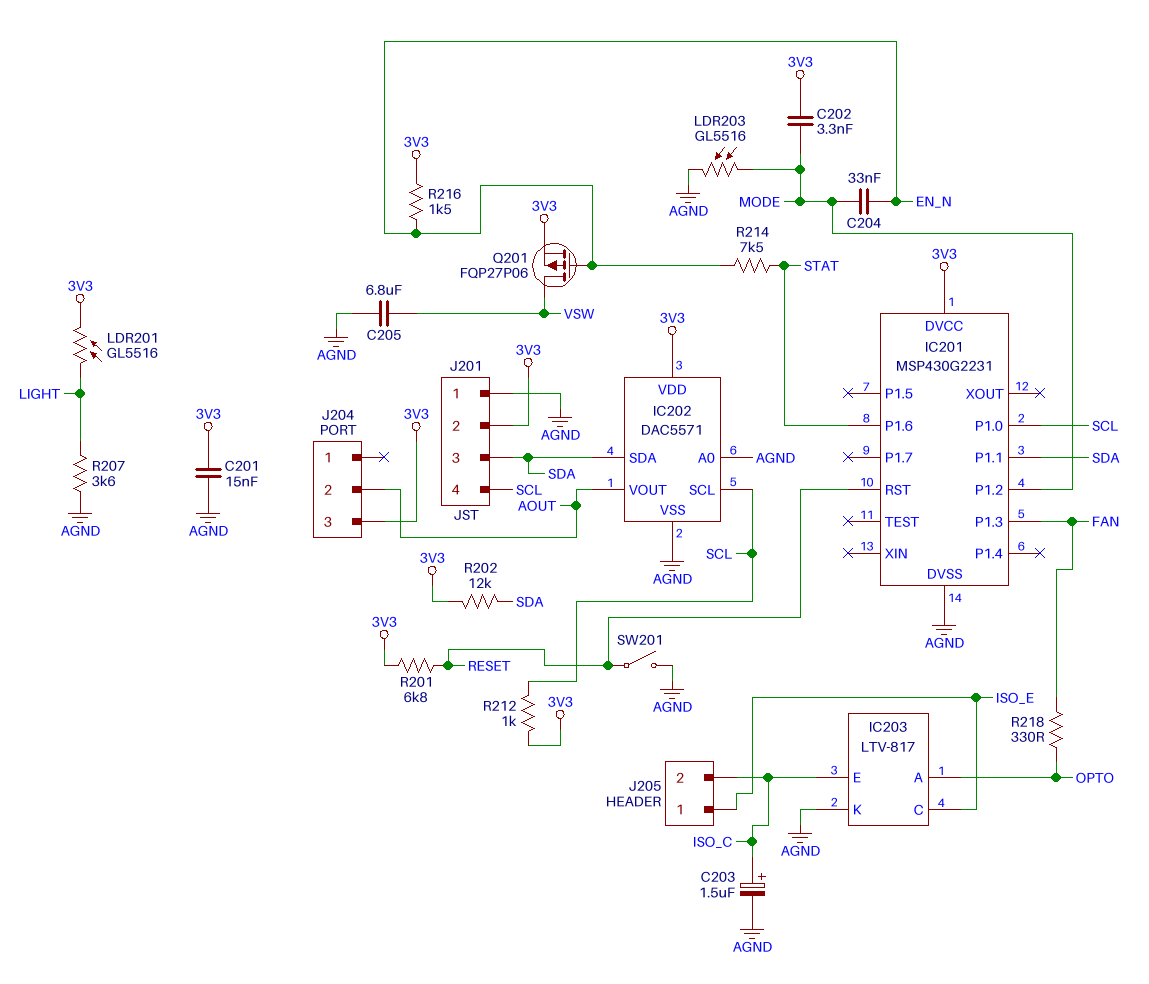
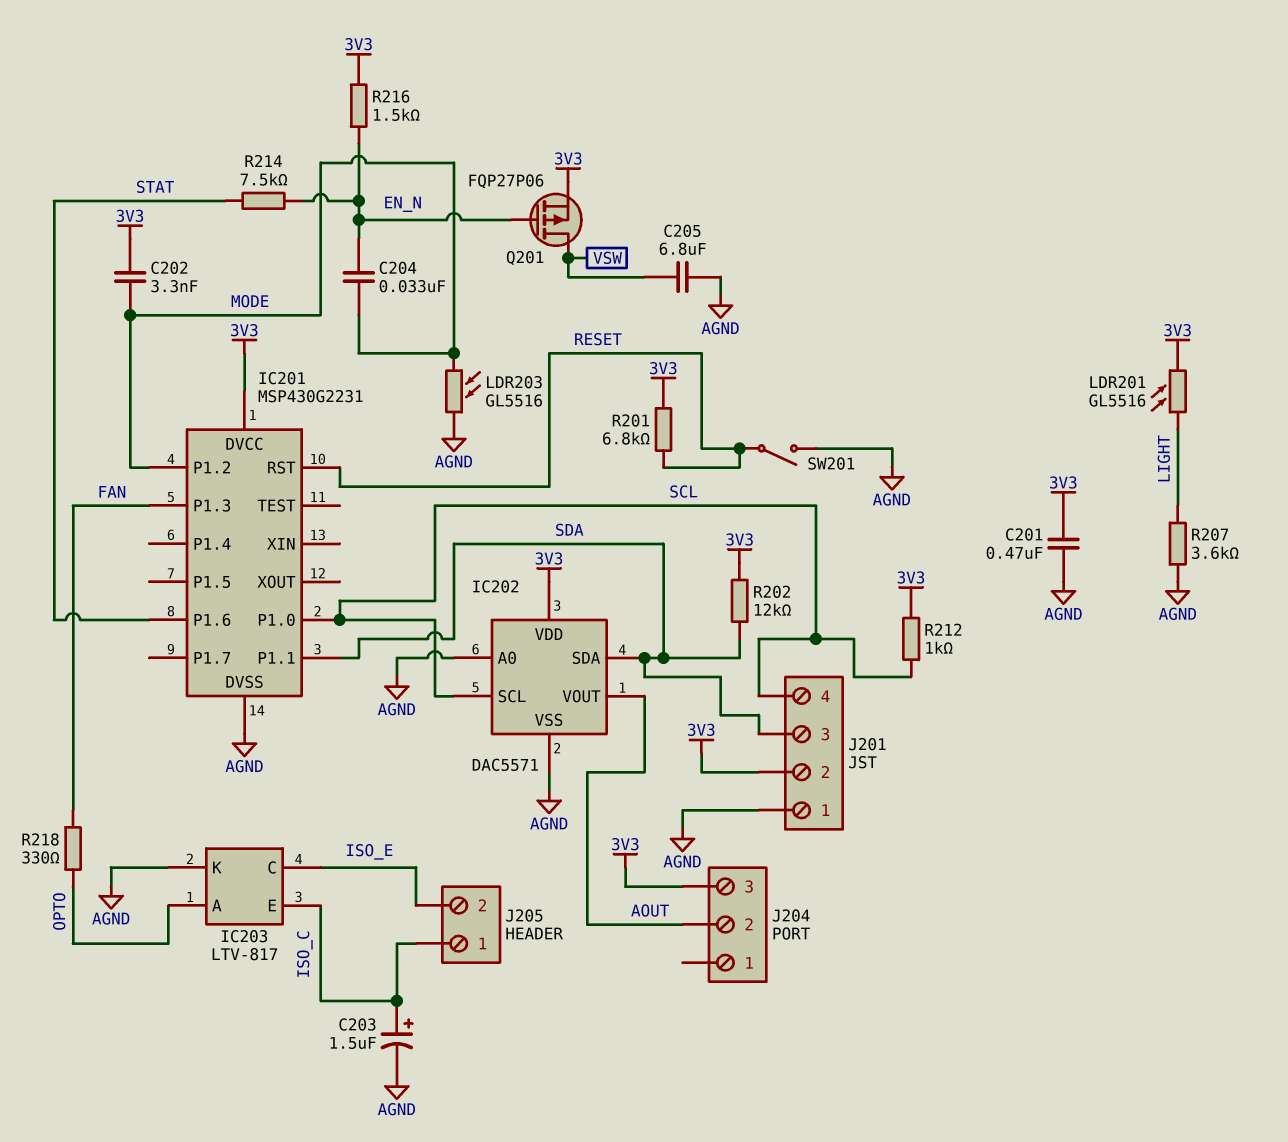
C201: 15nF (3V3, AGND) -> 470nF (3V3, AGND)
J205 pin 1: ISO_E -> ISO_C
J205 pin 2: ISO_C -> ISO_E

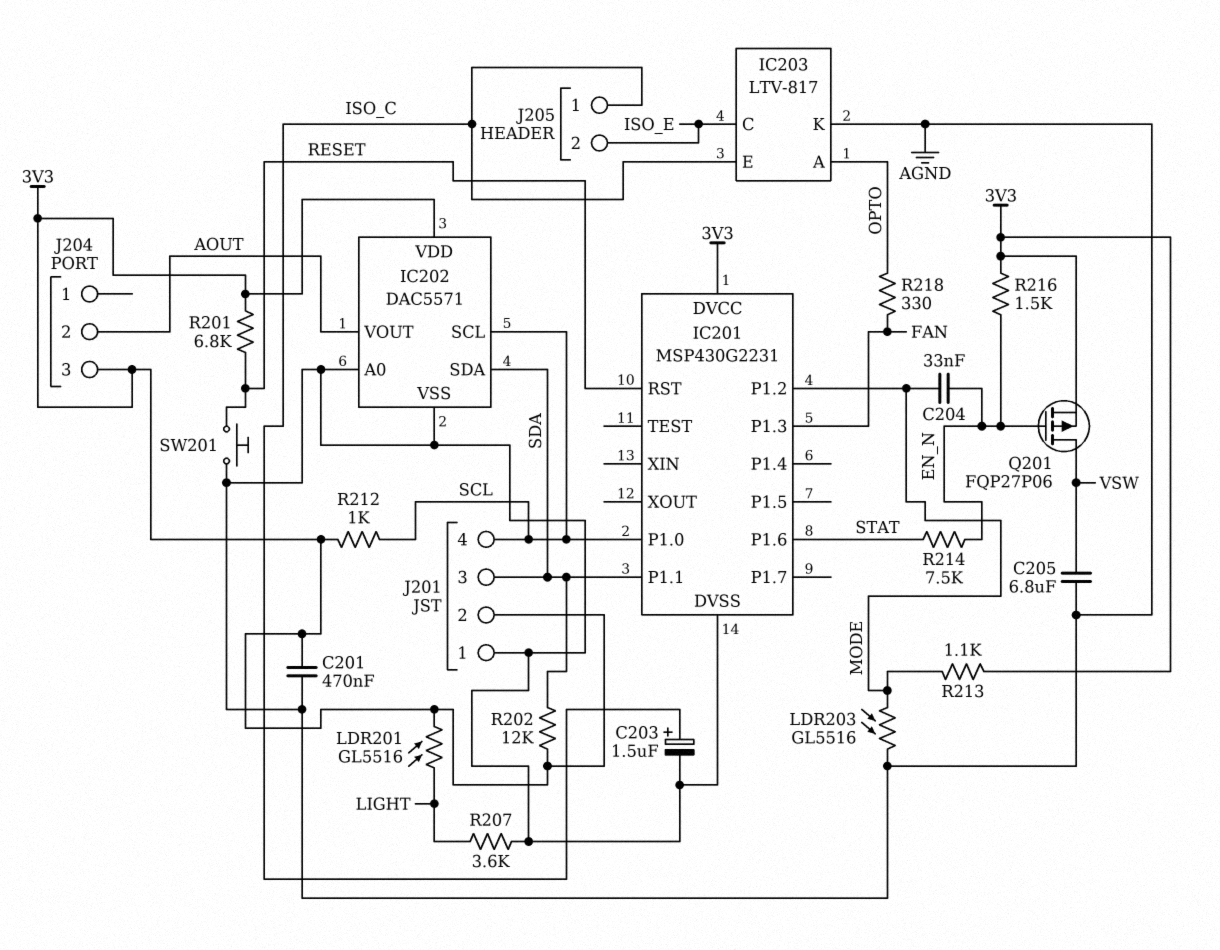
C202: 3.3nF (3V3, MODE) -> none
R213: none -> 1.1k (3V3, MODE)
SW201: switch (AGND, RESET) -> button (AGND, RESET)

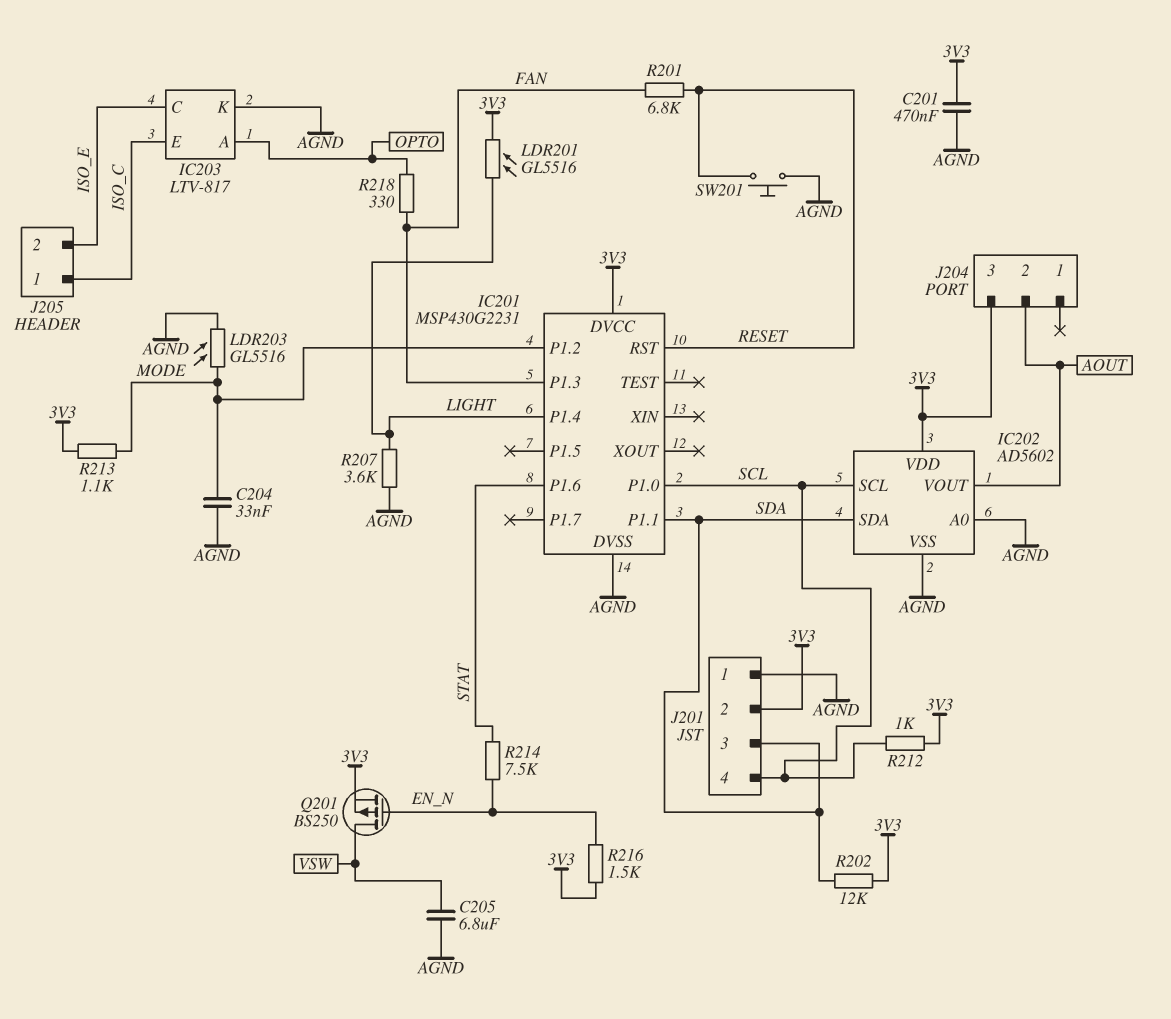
C203: 1.5uF (plus ISO_C, minus AGND) -> none
C204: 33nF (EN_N, MODE) -> 33nF (AGND, MODE)
IC201 pin P1.4: none -> LIGHT
IC202: DAC5571 -> AD5602
Q201: PMOS FQP27P06 (G EN_N, D VSW, S 3V3) -> PMOS BS250 (G EN_N, D VSW, S 3V3)
R201: 6.8k (3V3, RESET) -> 6.8k (FAN, RESET)

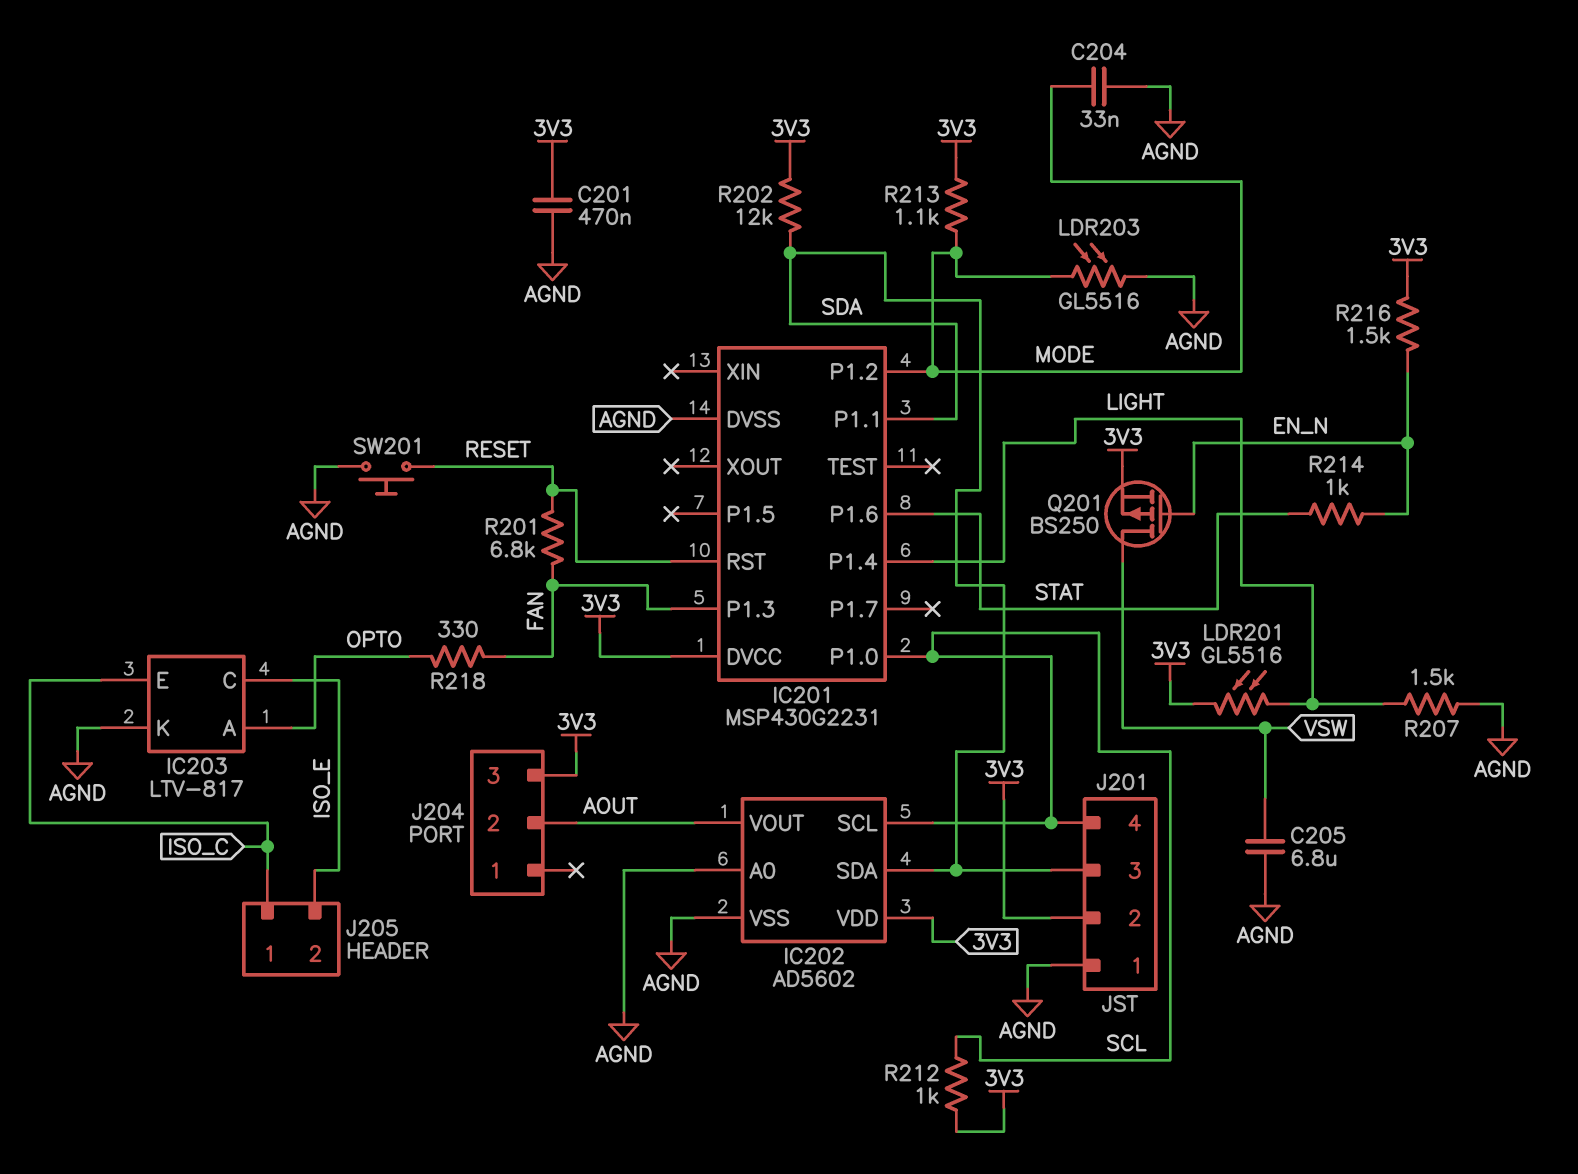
R207: 3.6k (AGND, LIGHT) -> 1.5k (AGND, LIGHT)
R214: 7.5k (EN_N, STAT) -> 1k (EN_N, STAT)

